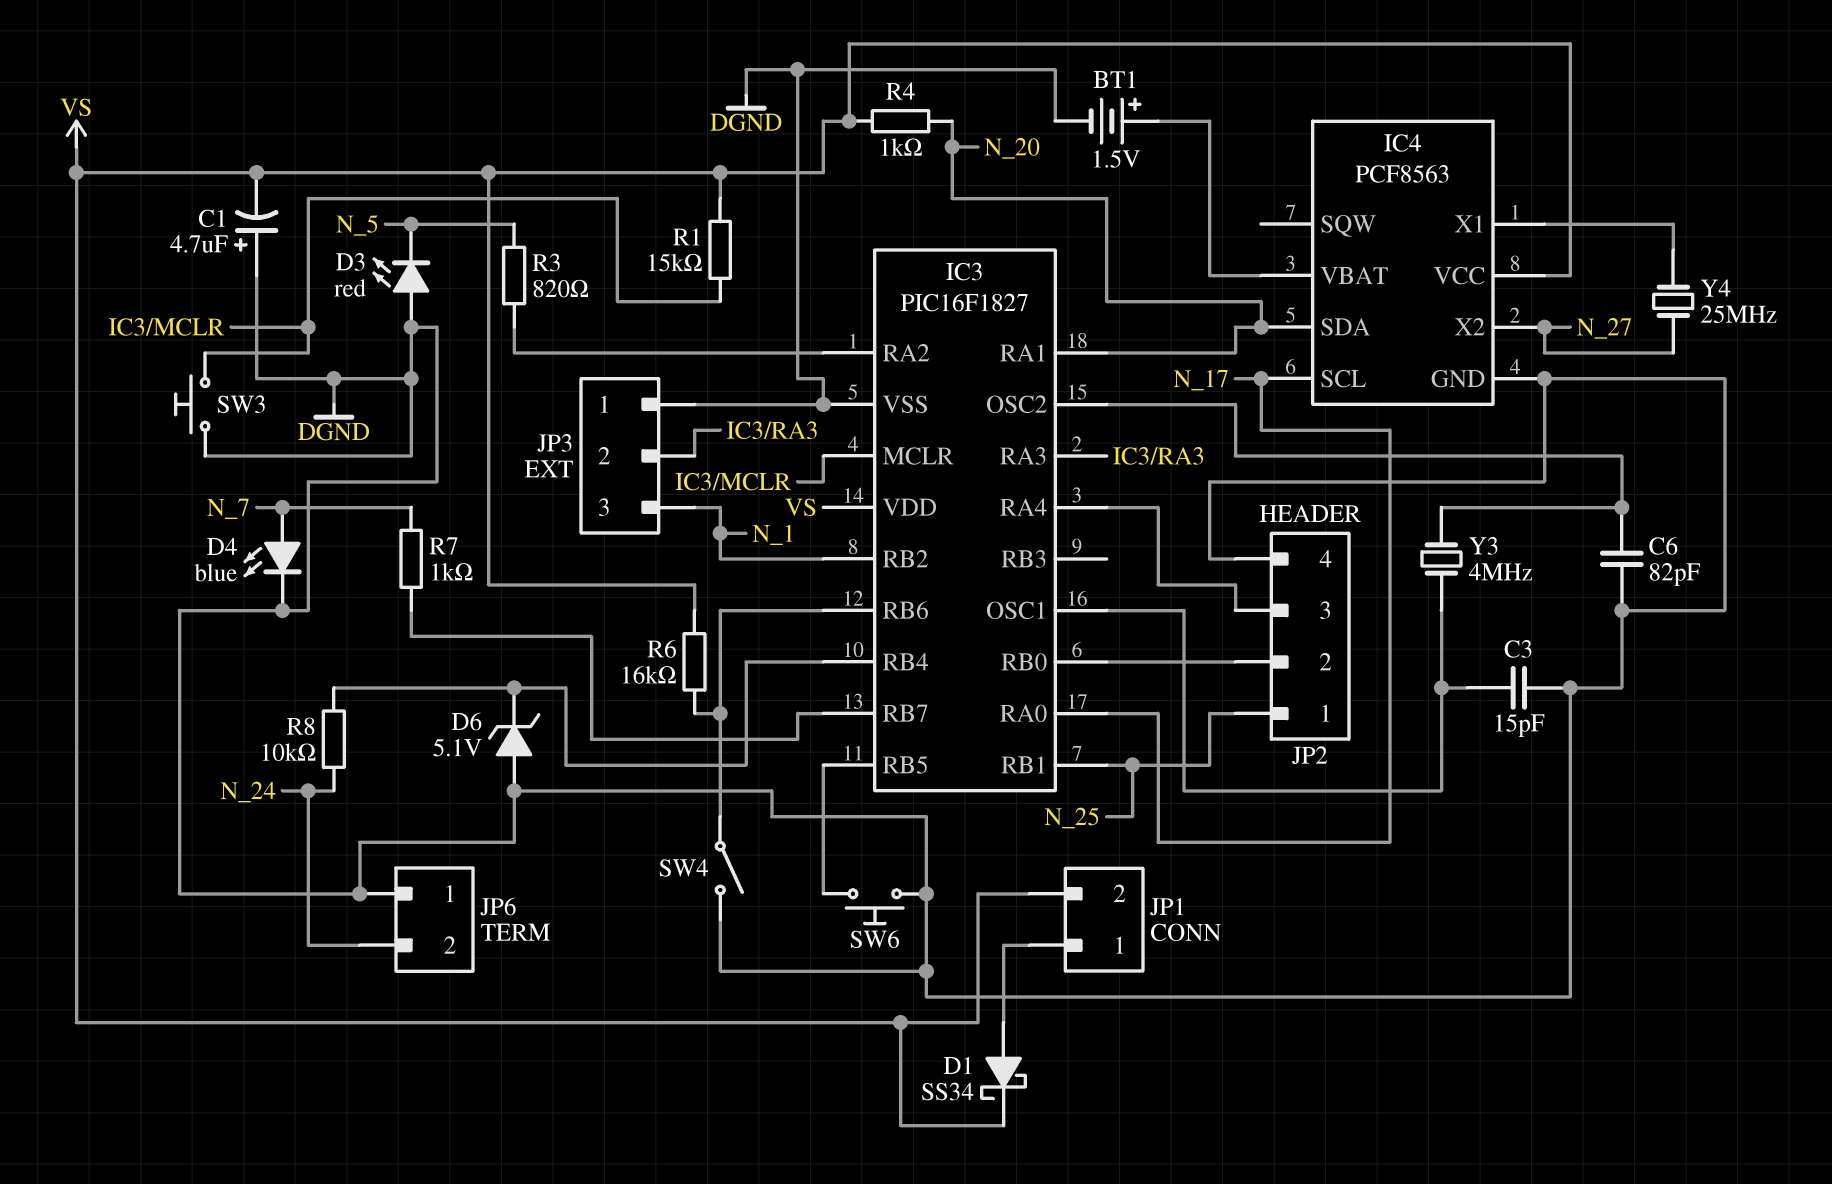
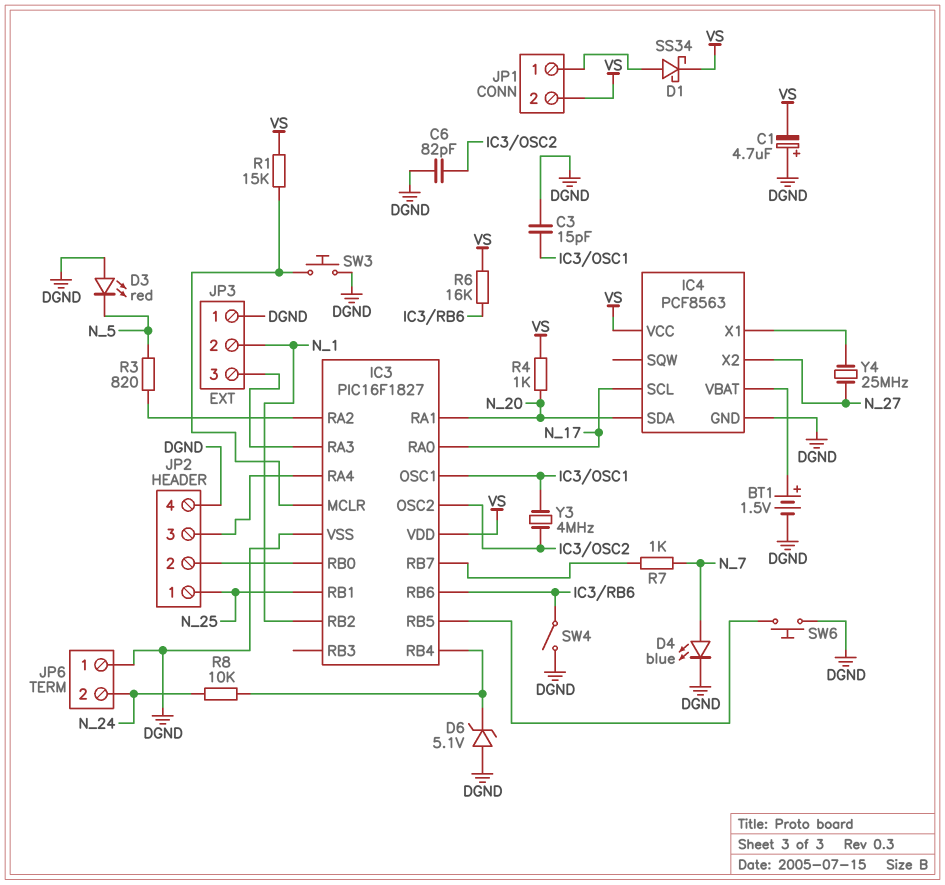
JP3 pin 2: IC3/RA3 -> N_1
JP3 pin 3: N_1 -> IC3/RA3

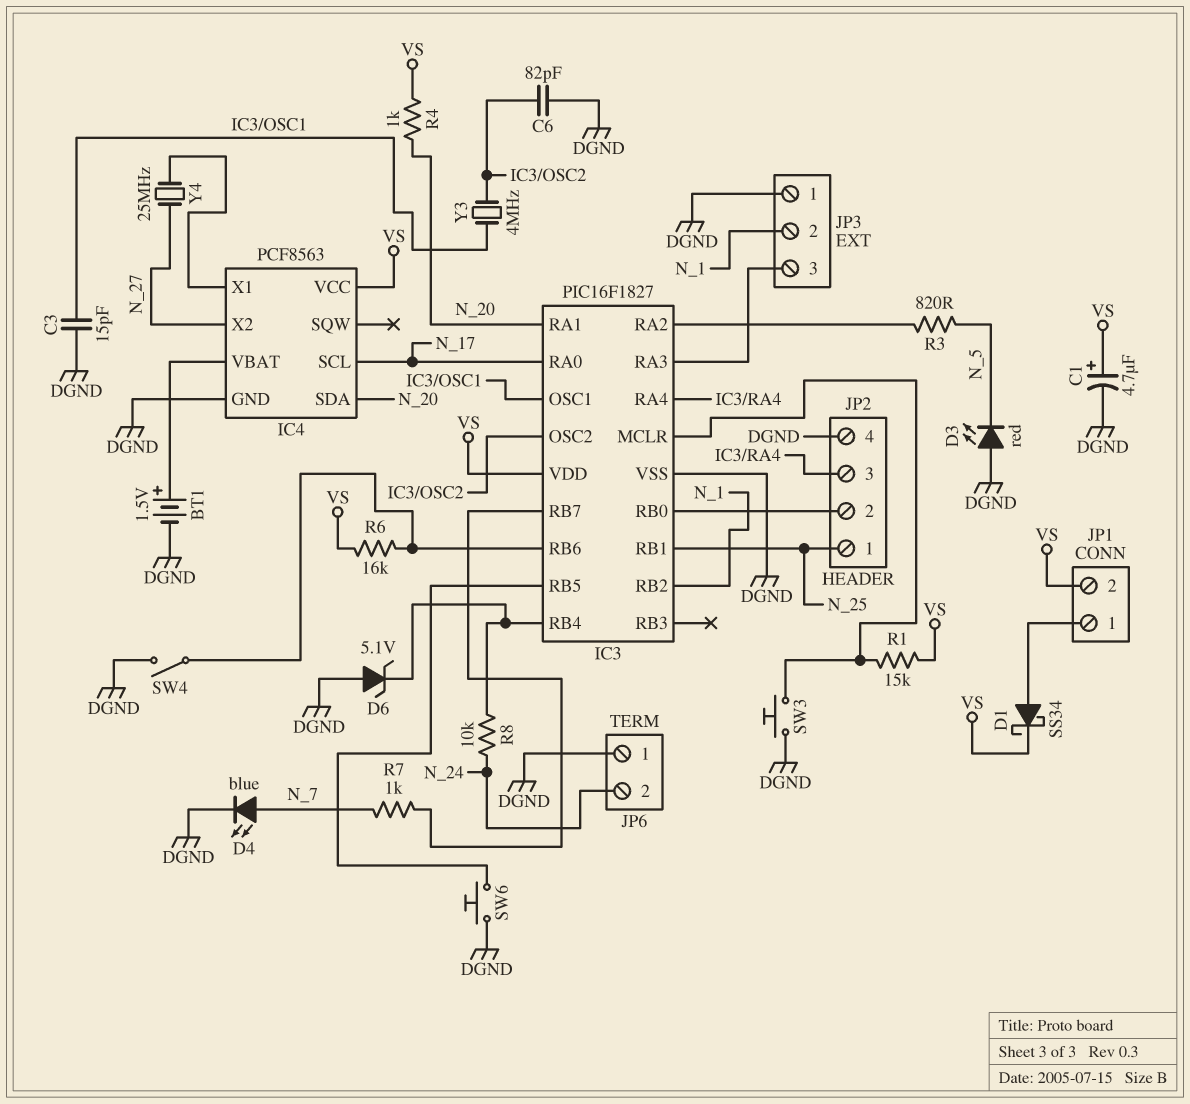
C1: 4.7uF (plus DGND, minus VS) -> 4.7uF (plus VS, minus DGND)

